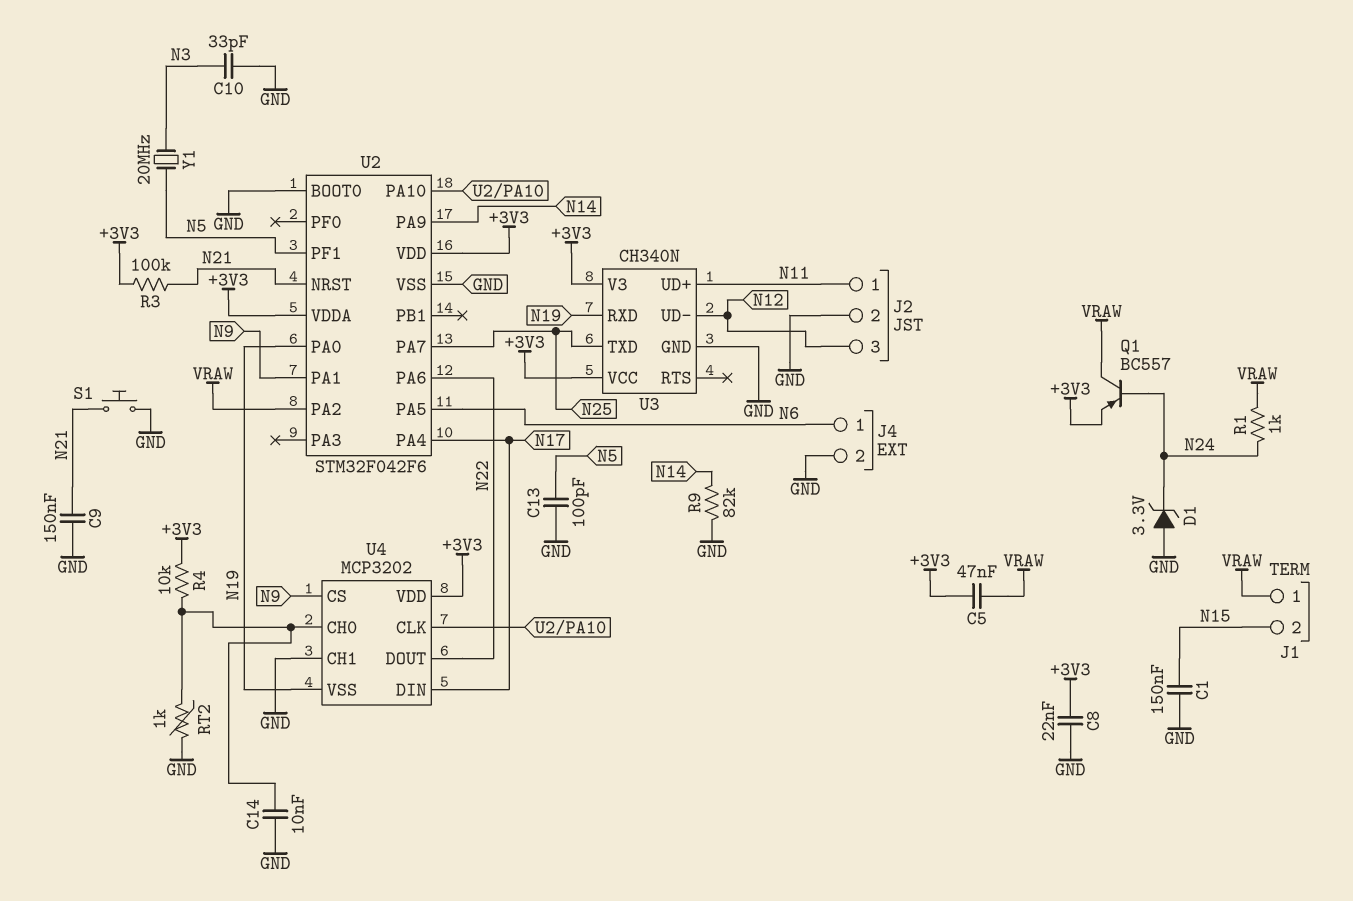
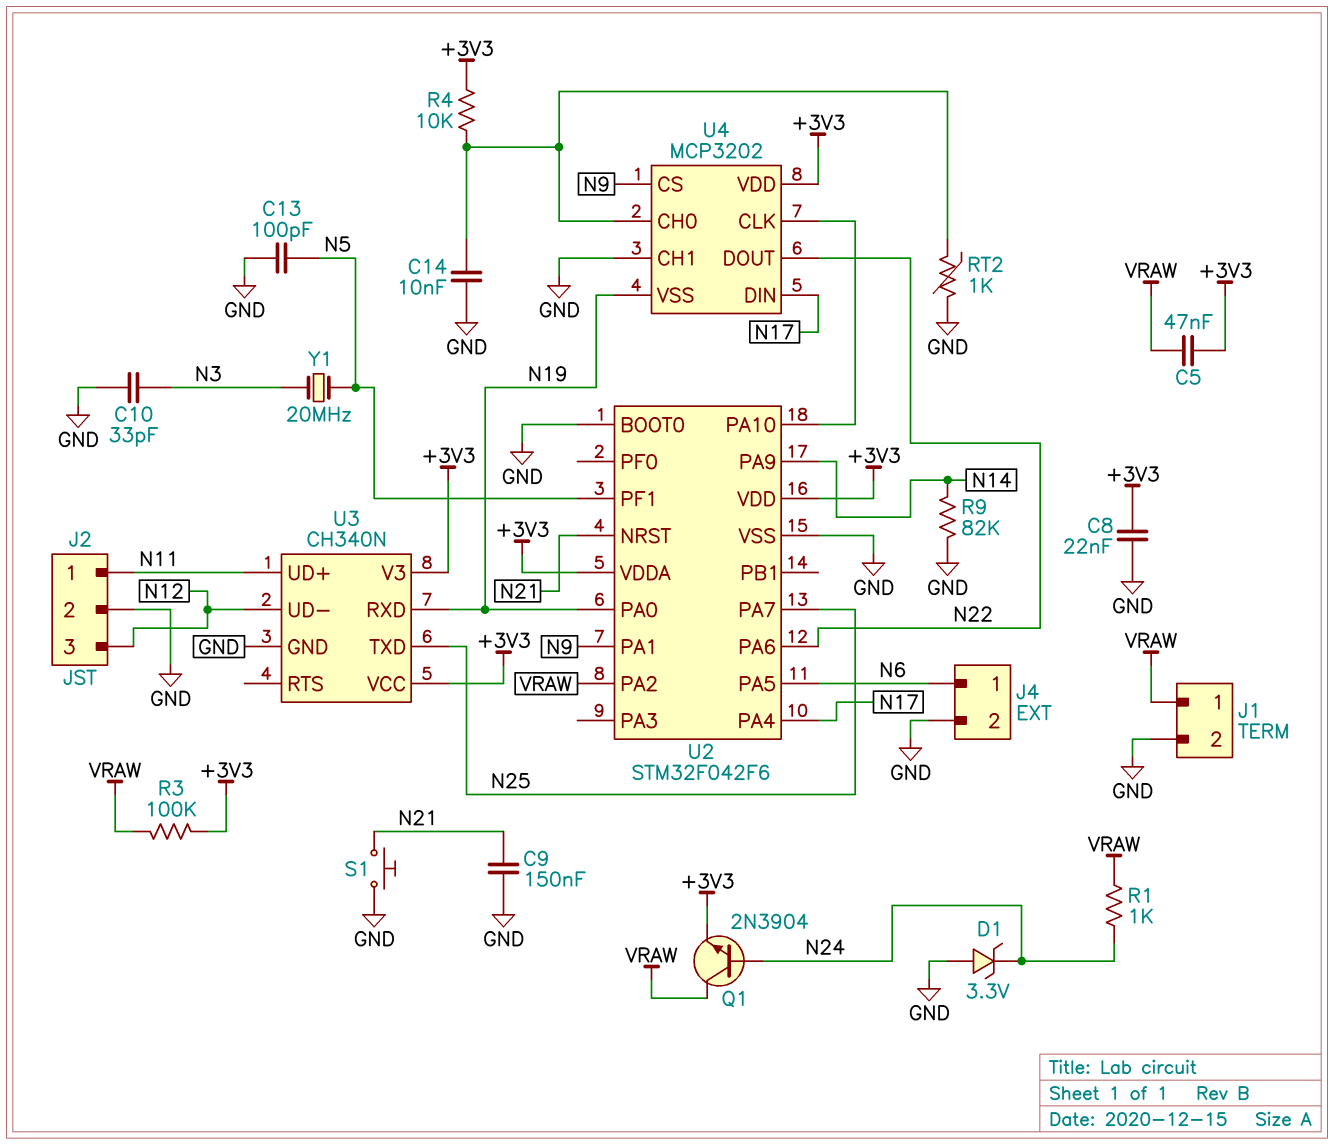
C1: 150nF (GND, N15) -> none
J1 pin 2: N15 -> GND
Q1: PNP BC557 (B N24, C VRAW, E +3V3) -> NPN 2N3904 (B N24, C VRAW, E +3V3)
R3: 100k (+3V3, N21) -> 100k (+3V3, VRAW)

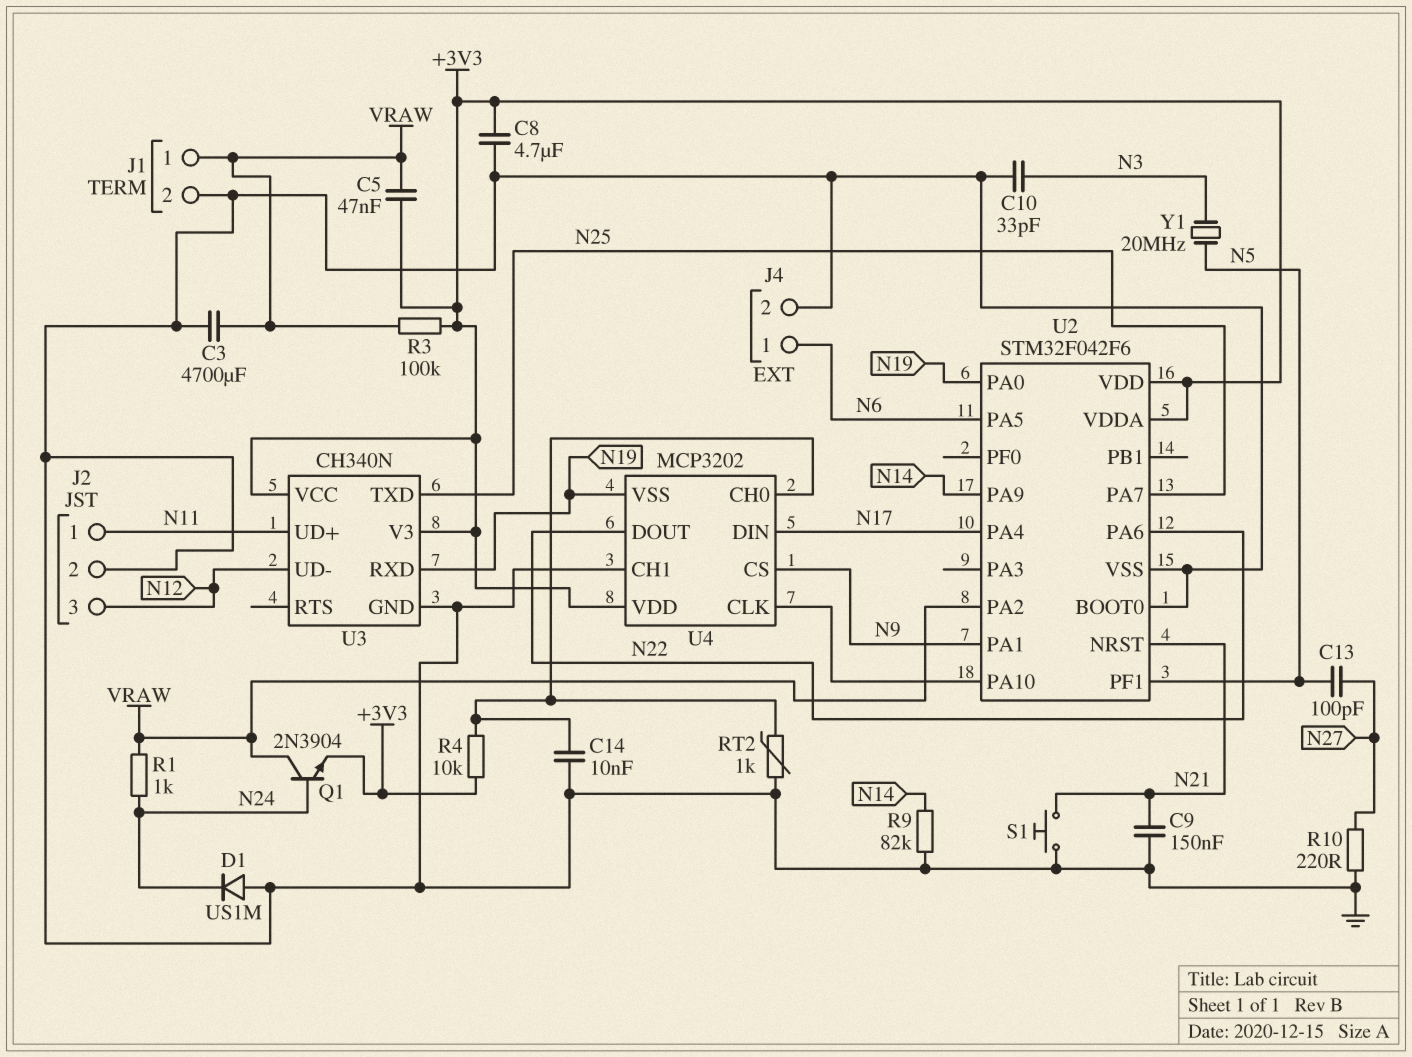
C3: none -> 4700uF (GND, VRAW)
C8: 22nF (+3V3, GND) -> 4.7uF (+3V3, GND)
C13: 100pF (GND, N5) -> 100pF (N5, N27)
D1: zener 3.3V (A GND, K N24) -> diode US1M (A GND, K N24)
R10: none -> 220 (GND, N27)

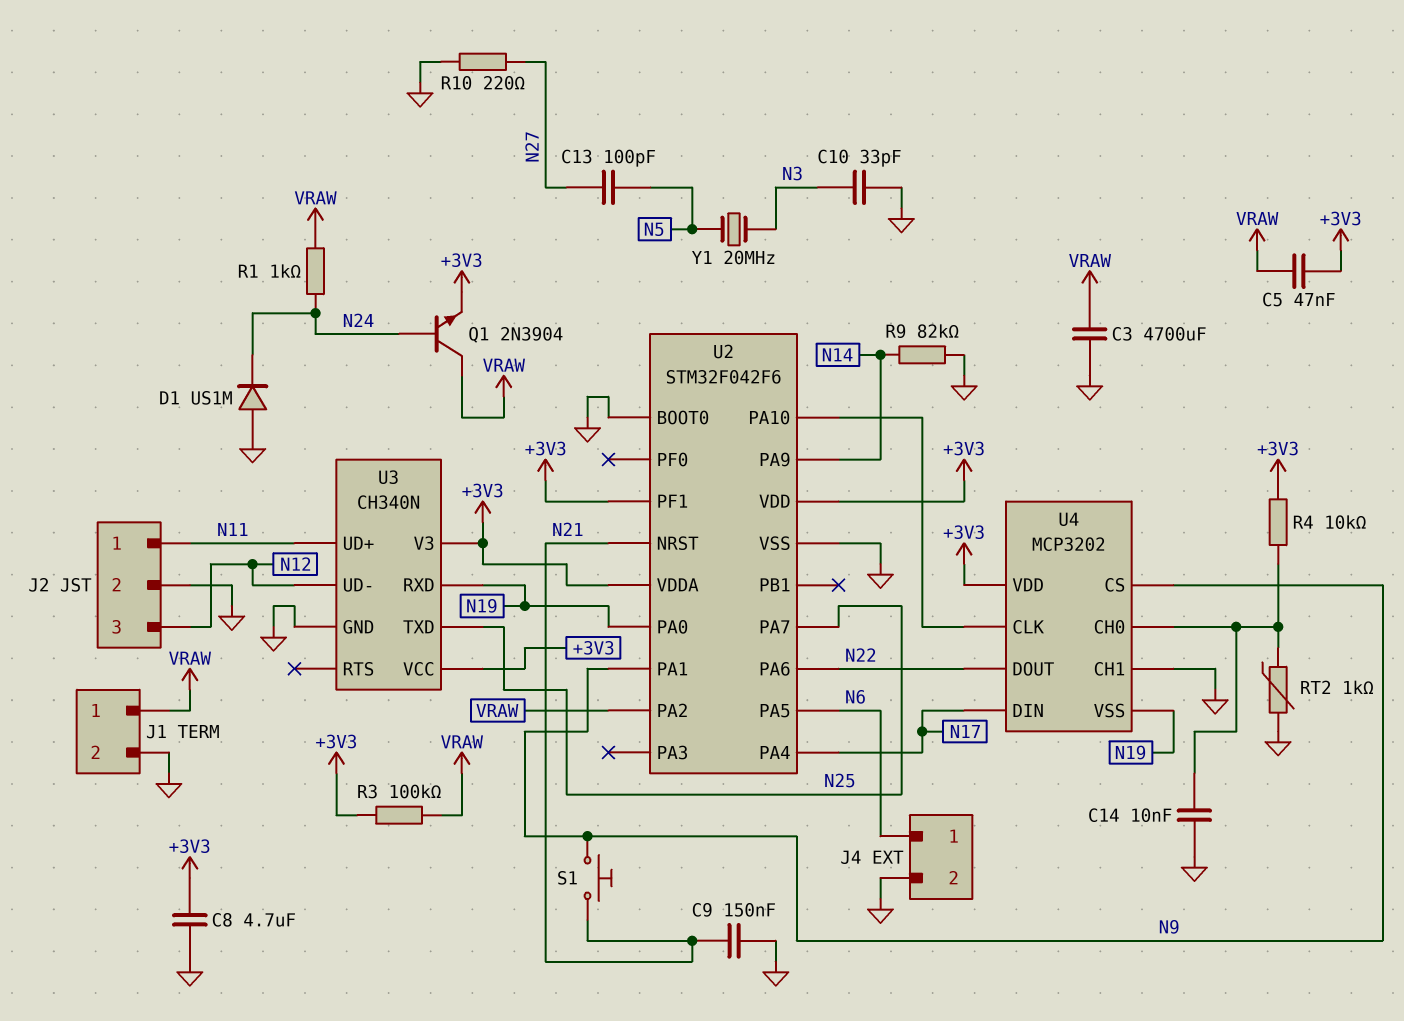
S1: button (GND, N21) -> button (N9, N21)
U2 pin PF1: N5 -> +3V3

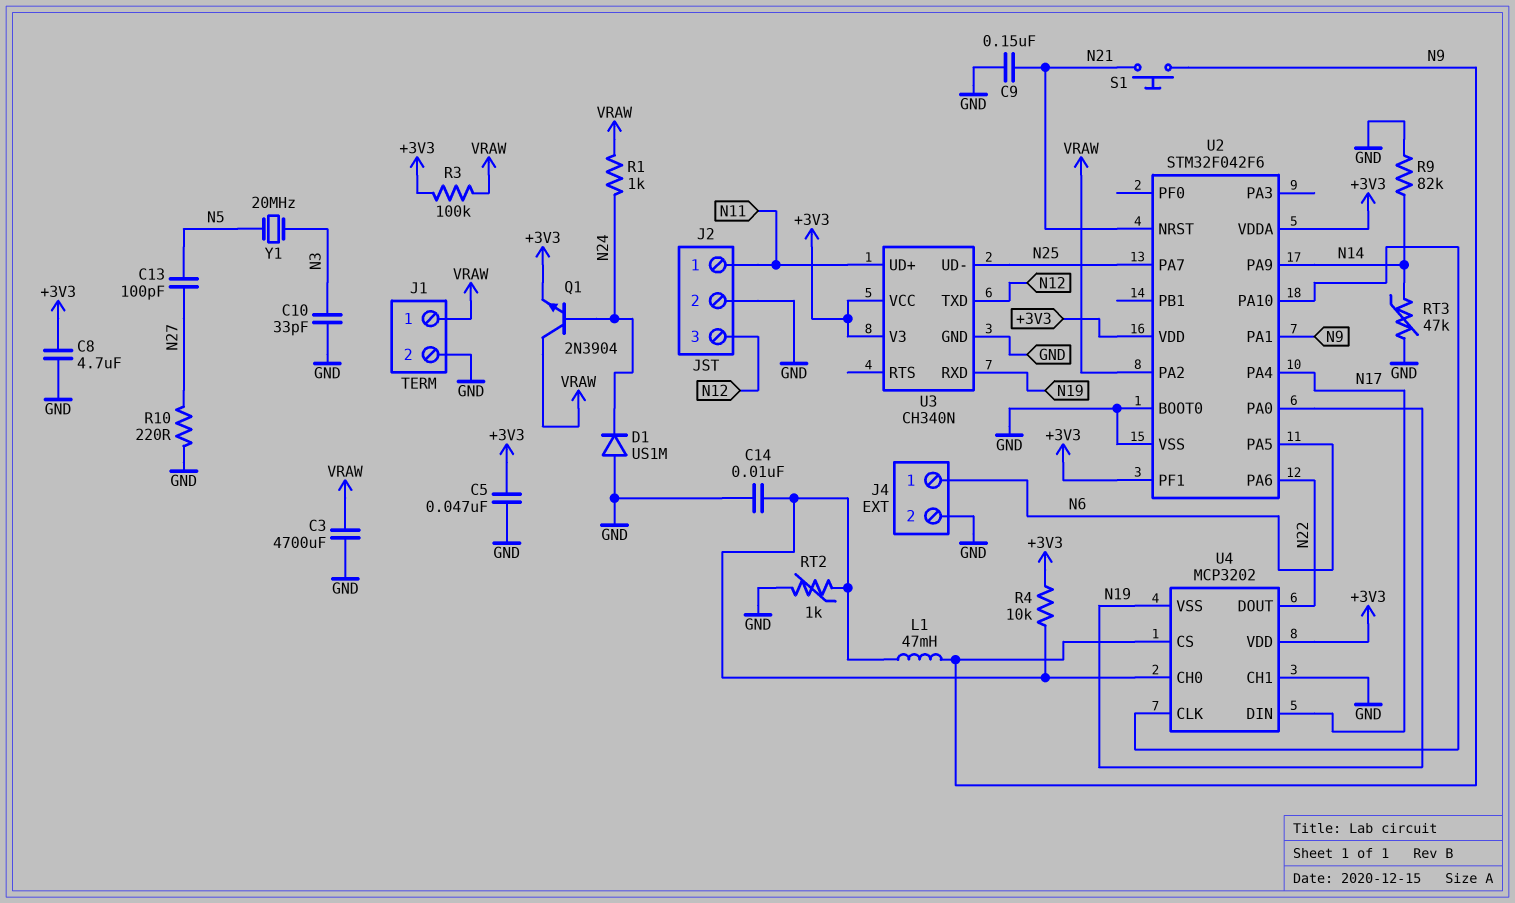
C5: 47nF (+3V3, VRAW) -> 47nF (+3V3, GND)
L1: none -> 47mH (N9, U4/CH0)
RT3: none -> 47k (GND, N14)
U3 pin TXD: N25 -> N12
U3 pin UD-: N12 -> N25

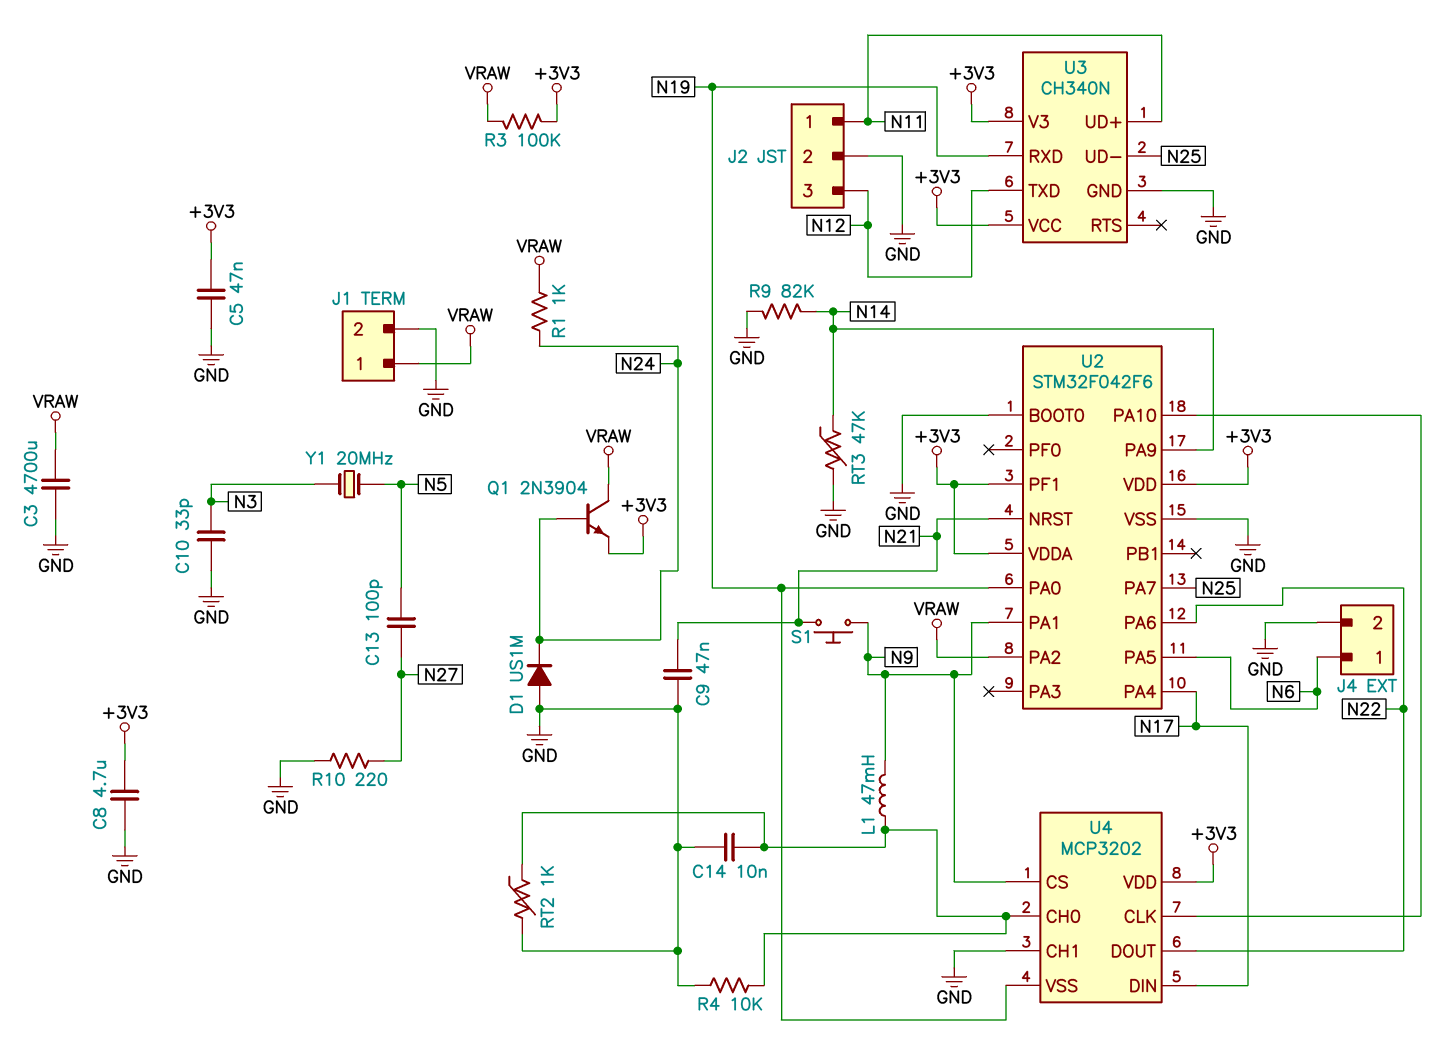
C9: 150nF (GND, N21) -> 47nF (GND, N21)
R4: 10k (+3V3, U4/CH0) -> 10k (GND, U4/CH0)

